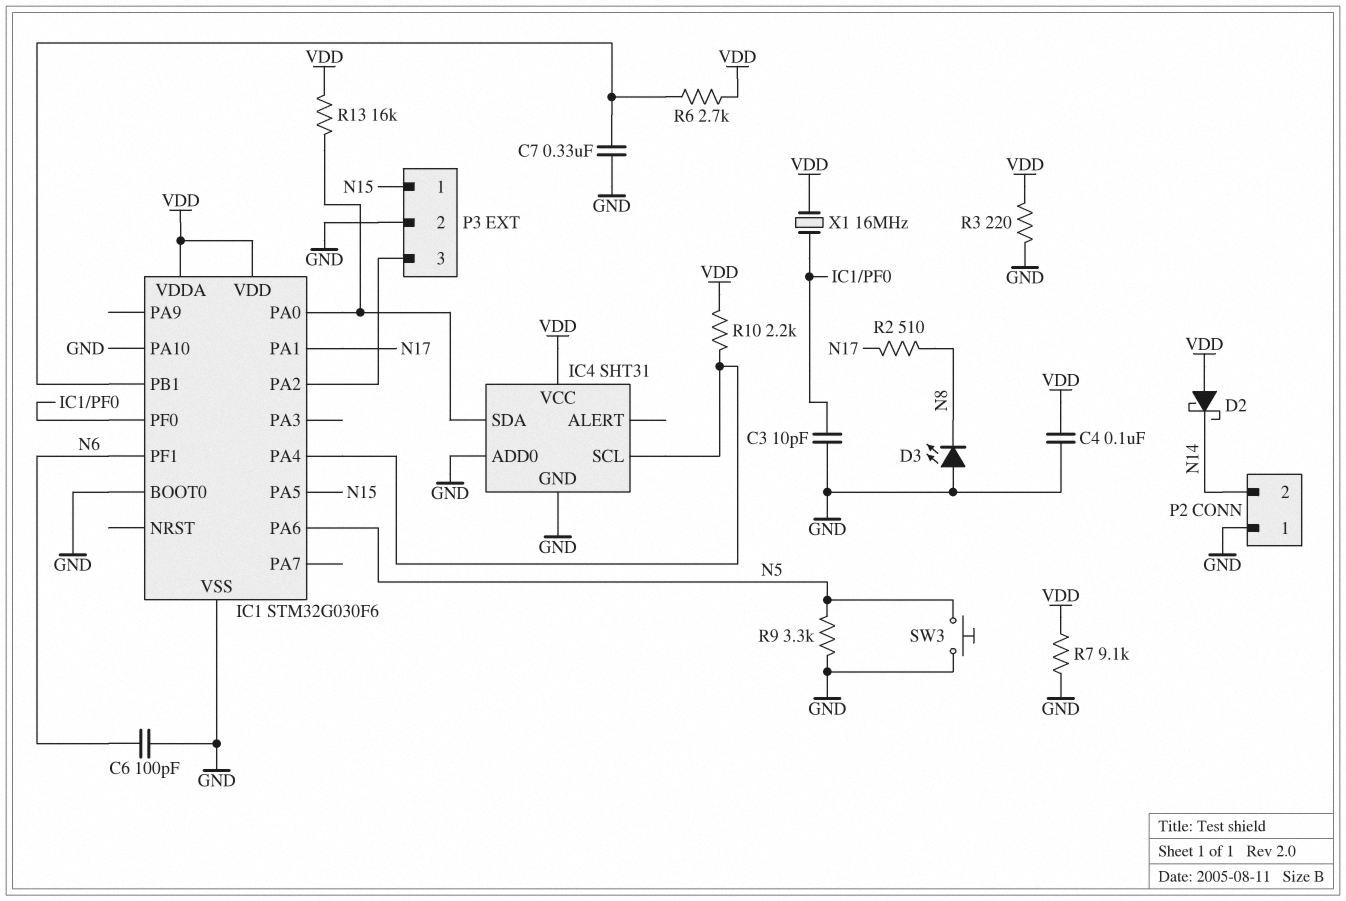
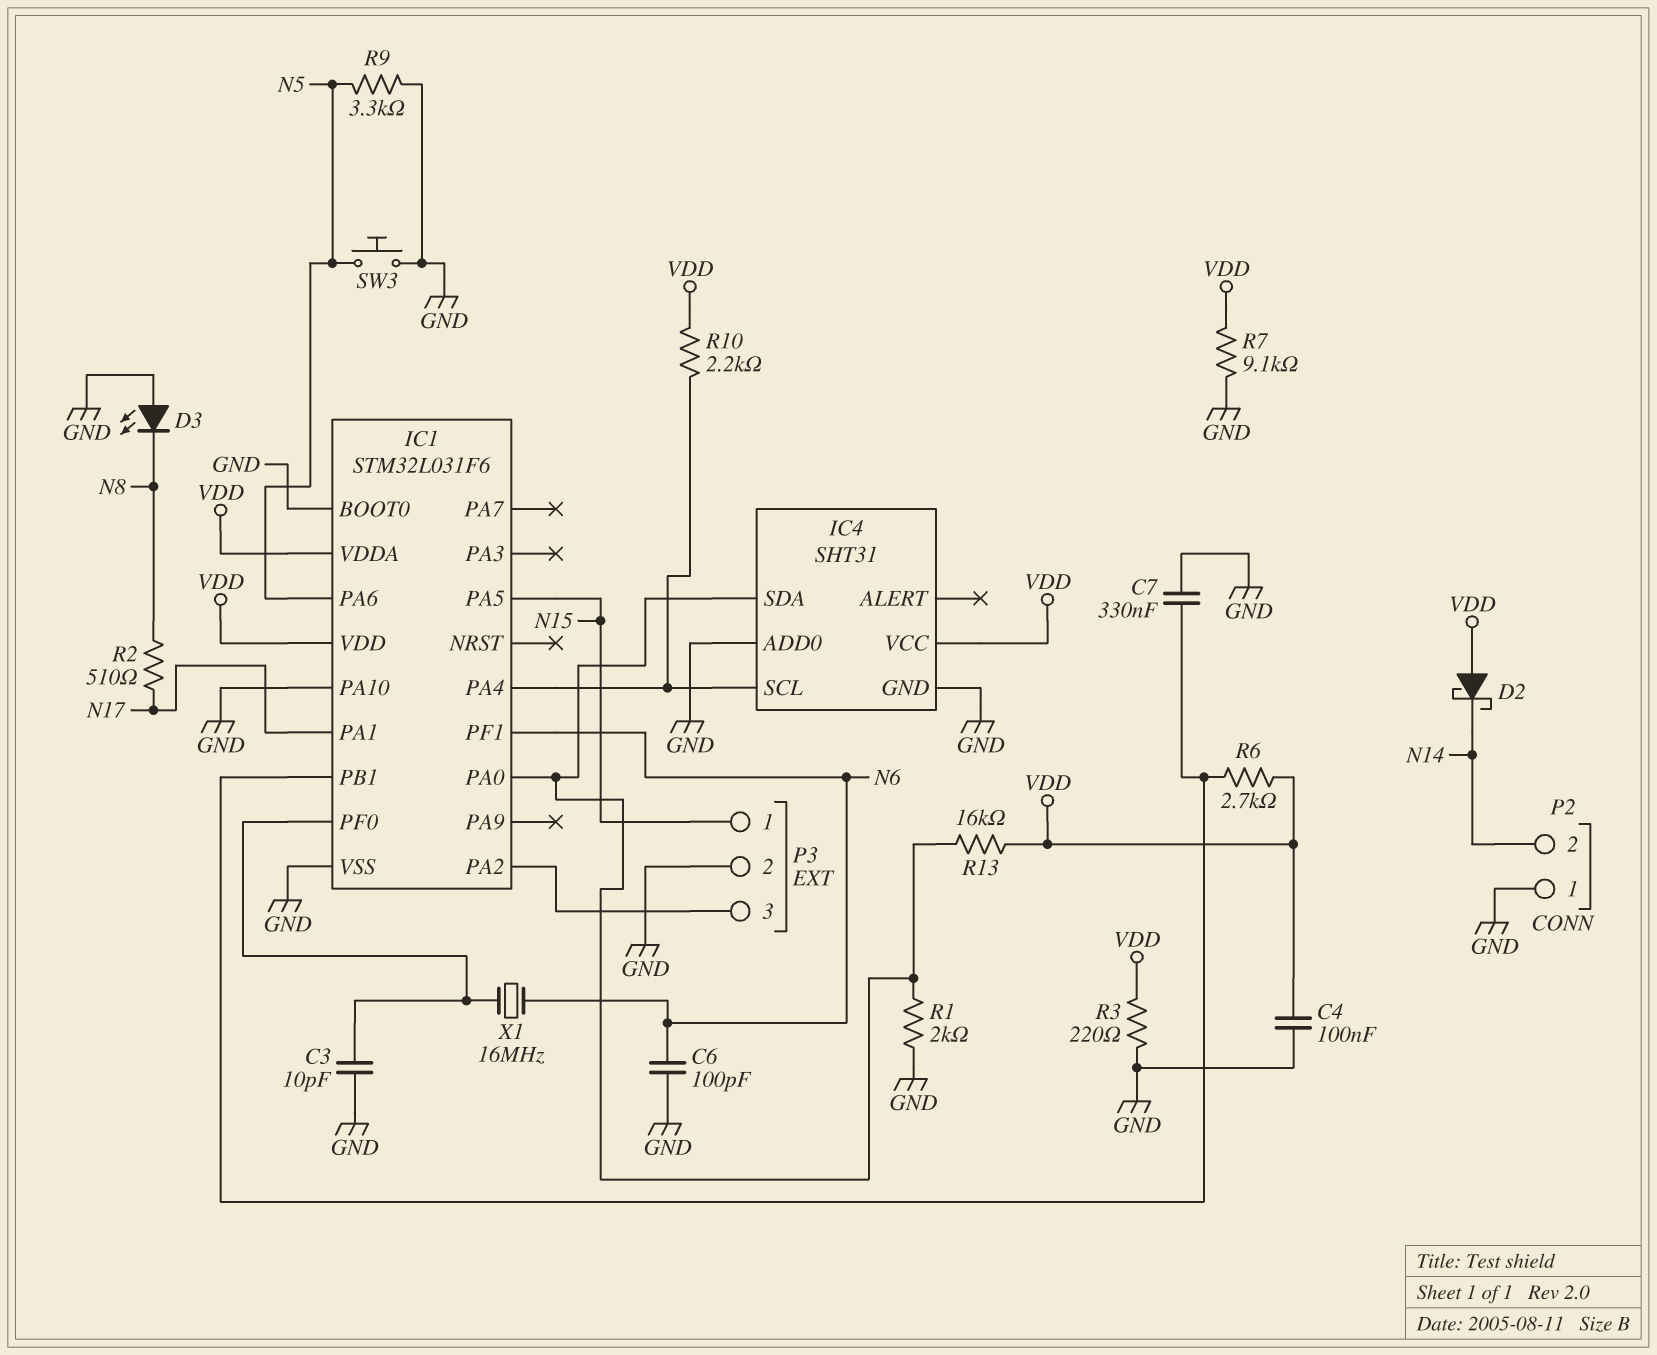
IC1: STM32G030F6 -> STM32L031F6
R1: none -> 2k (GND, IC1/PA0)
X1: 16MHz (IC1/PF0, VDD) -> 16MHz (IC1/PF0, N6)

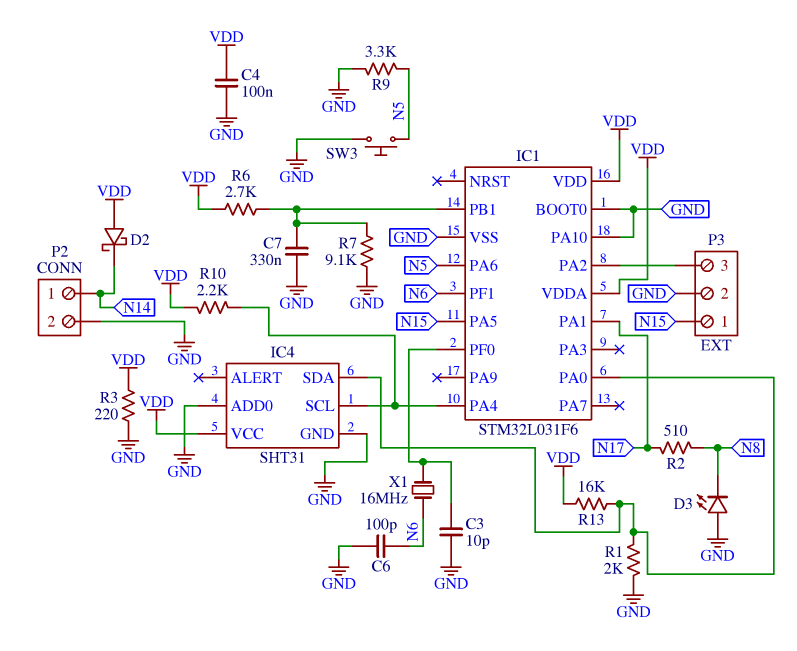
P2 pin 1: GND -> N14
P2 pin 2: N14 -> GND
R7: 9.1k (GND, VDD) -> 9.1k (GND, IC1/PB1)

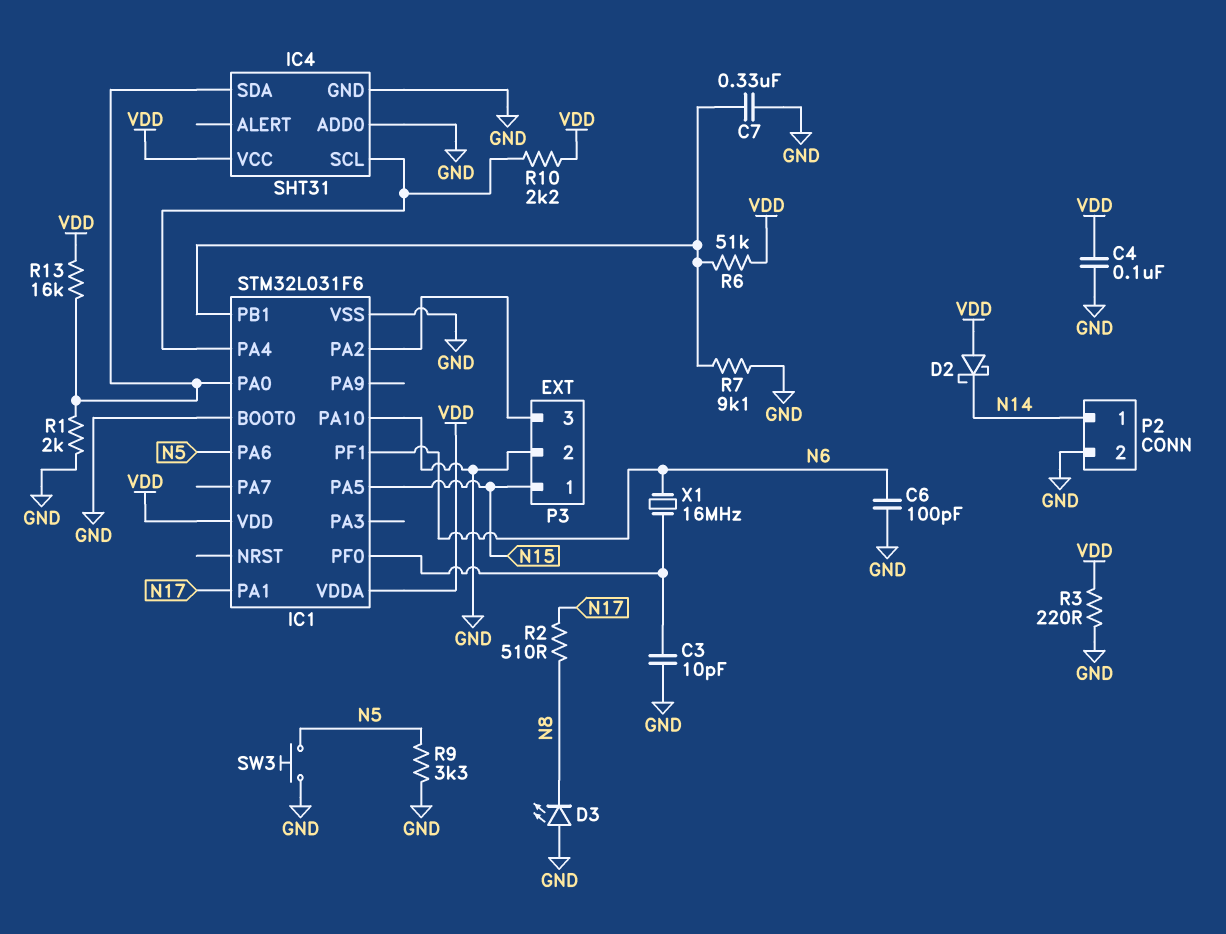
R6: 2.7k (IC1/PB1, VDD) -> 51k (IC1/PB1, VDD)

